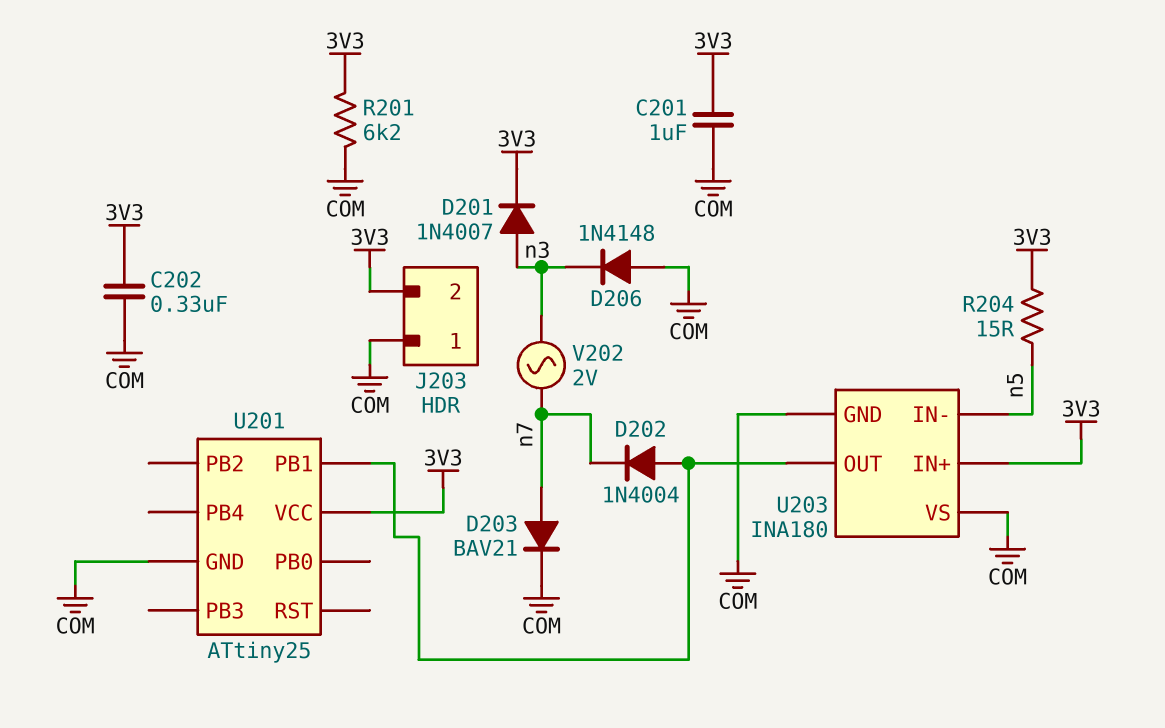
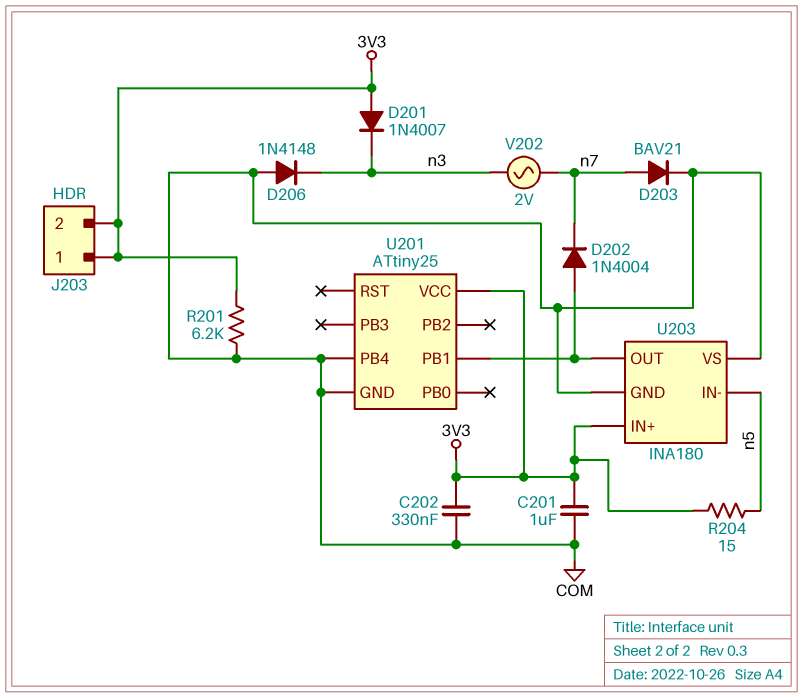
D201: diode 1N4007 (A n3, K 3V3) -> diode 1N4007 (A 3V3, K n3)
J203 pin 1: COM -> 3V3
U201 pin PB4: none -> COM

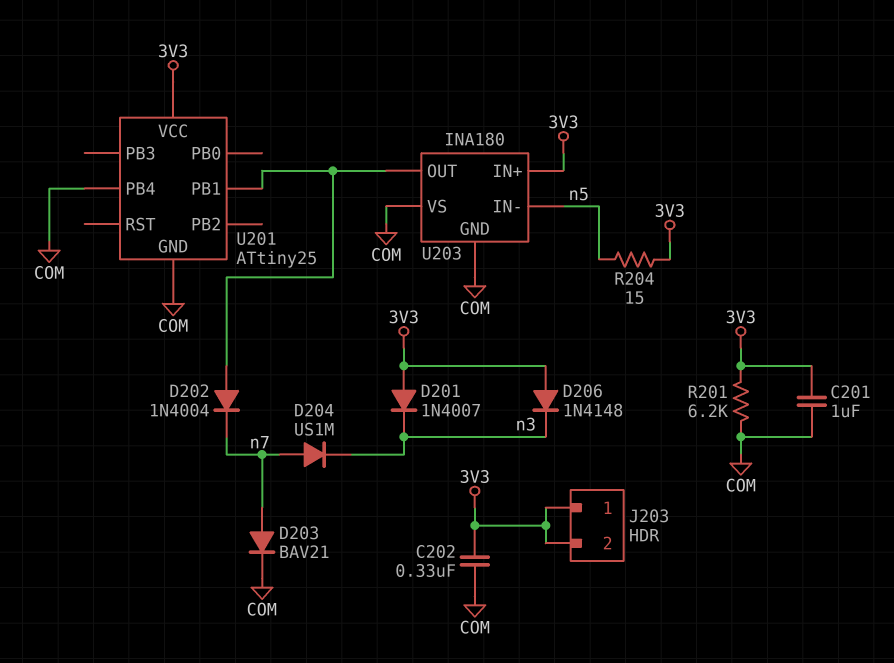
D204: none -> diode US1M (A n7, K n3)
D206: diode 1N4148 (A COM, K n3) -> diode 1N4148 (A 3V3, K n3)
V202: AC 2V (n3, n7) -> none

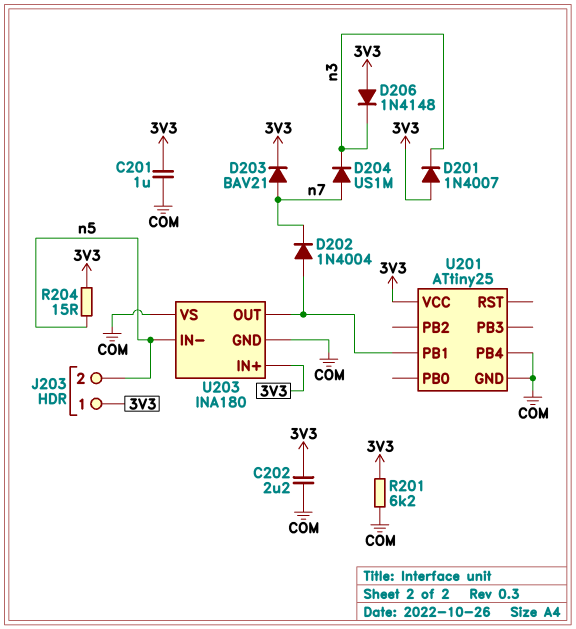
C202: 330nF (3V3, COM) -> 2.2uF (3V3, COM)
D203: diode BAV21 (A n7, K COM) -> diode BAV21 (A n7, K 3V3)
J203 pin 2: 3V3 -> n5

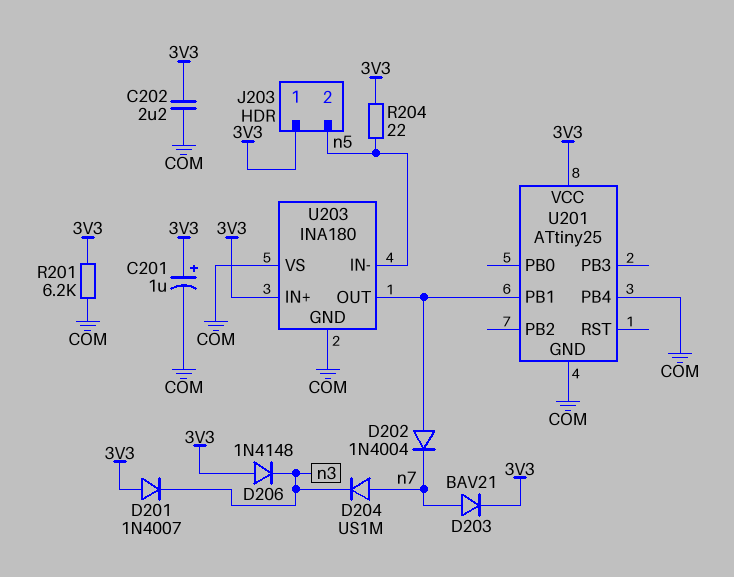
C201: 1uF (3V3, COM) -> 1uF (plus 3V3, minus COM)
R204: 15 (3V3, n5) -> 22 (3V3, n5)

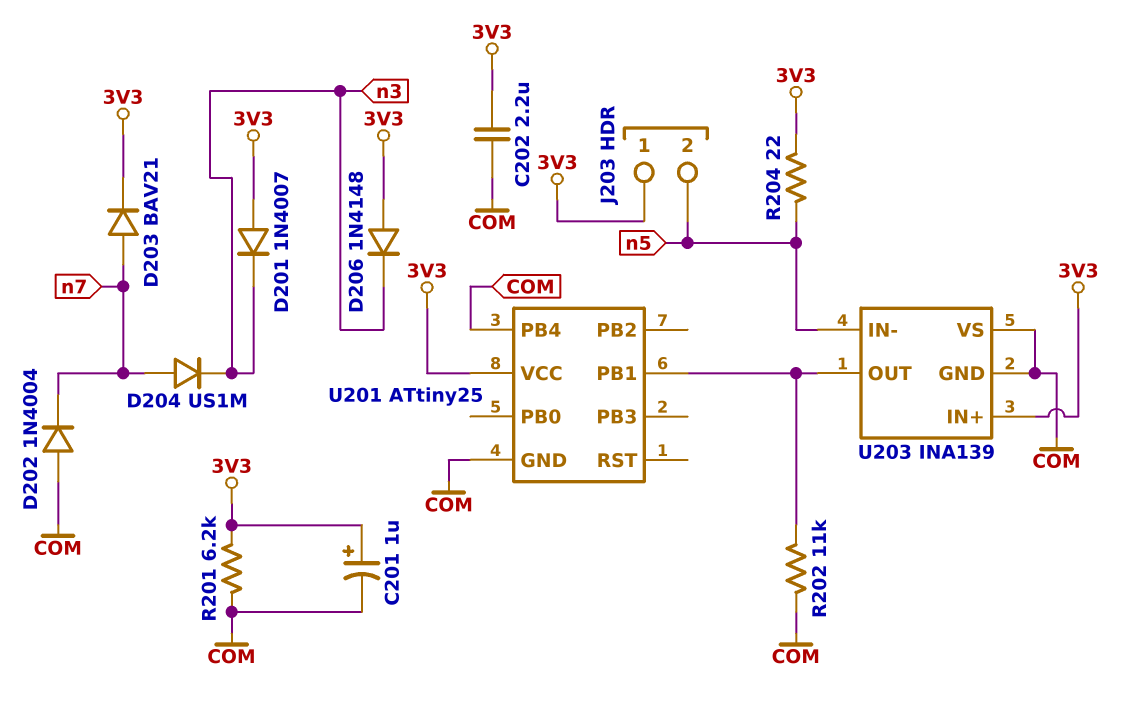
D202: diode 1N4004 (A U201/PB1, K n7) -> diode 1N4004 (A COM, K n7)
R202: none -> 11k (COM, U201/PB1)
U203: INA180 -> INA139

